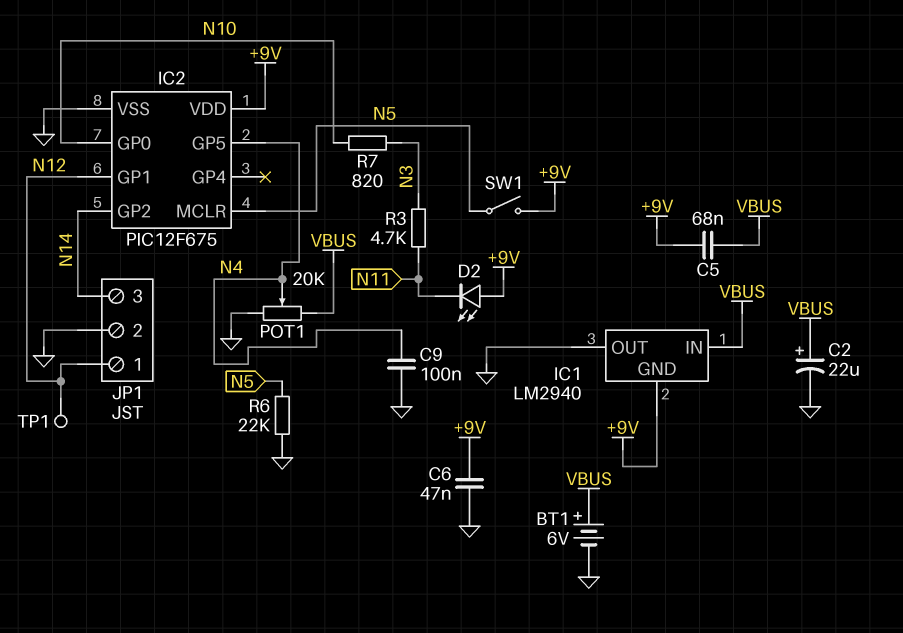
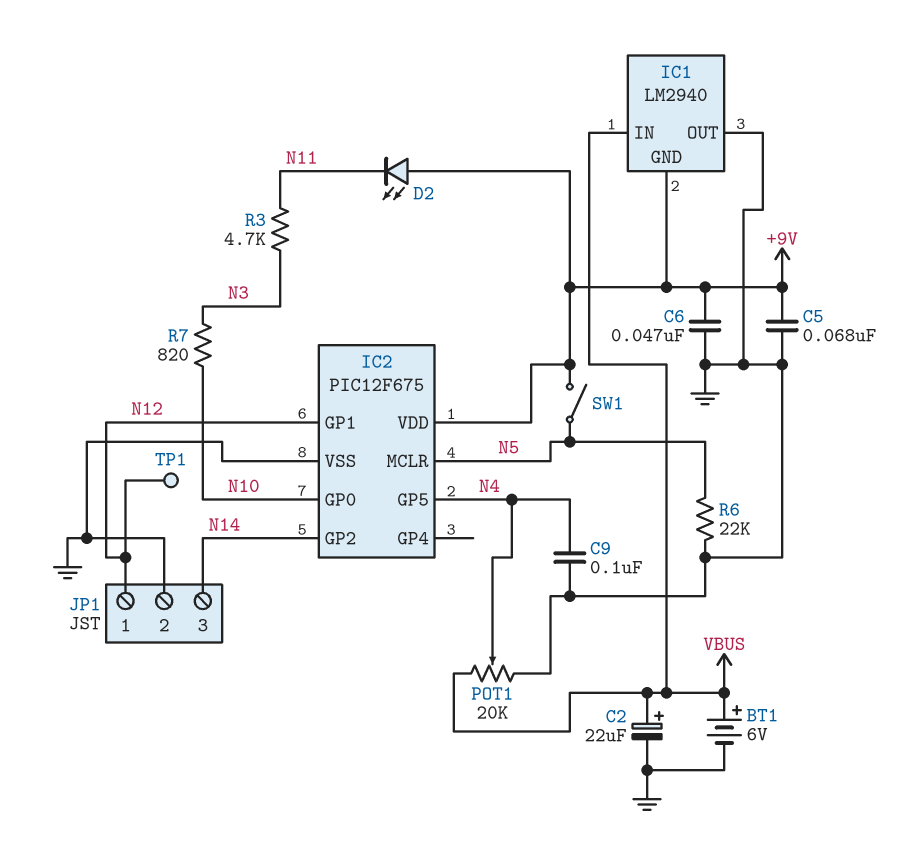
C5: 68nF (+9V, VBUS) -> 68nF (+9V, GND)

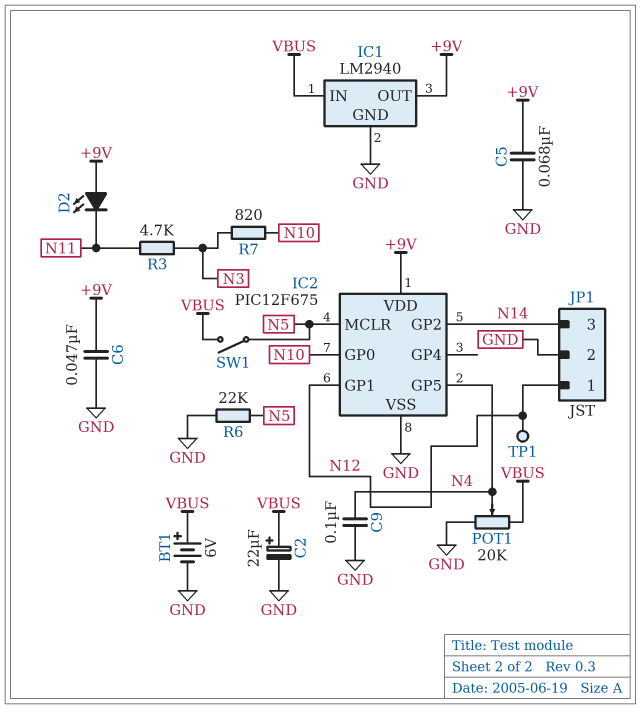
IC1 pin GND: +9V -> GND
IC1 pin OUT: GND -> +9V
SW1: switch (+9V, N5) -> switch (N5, VBUS)

